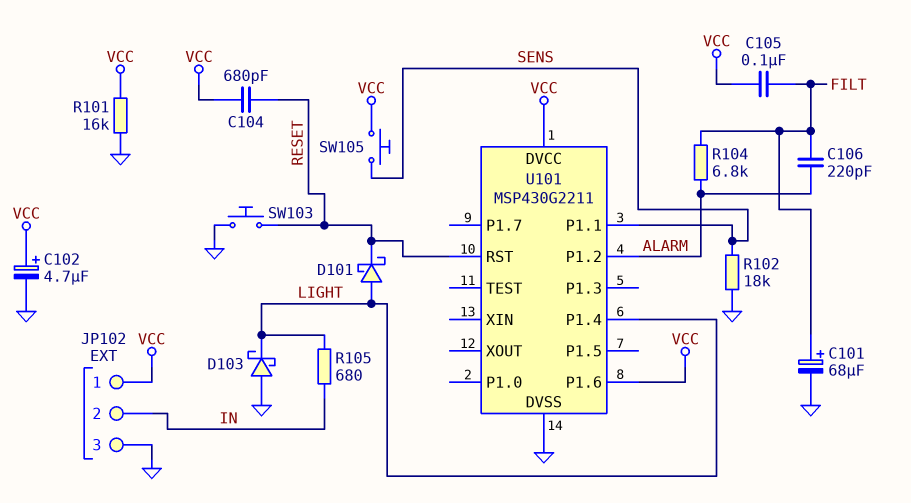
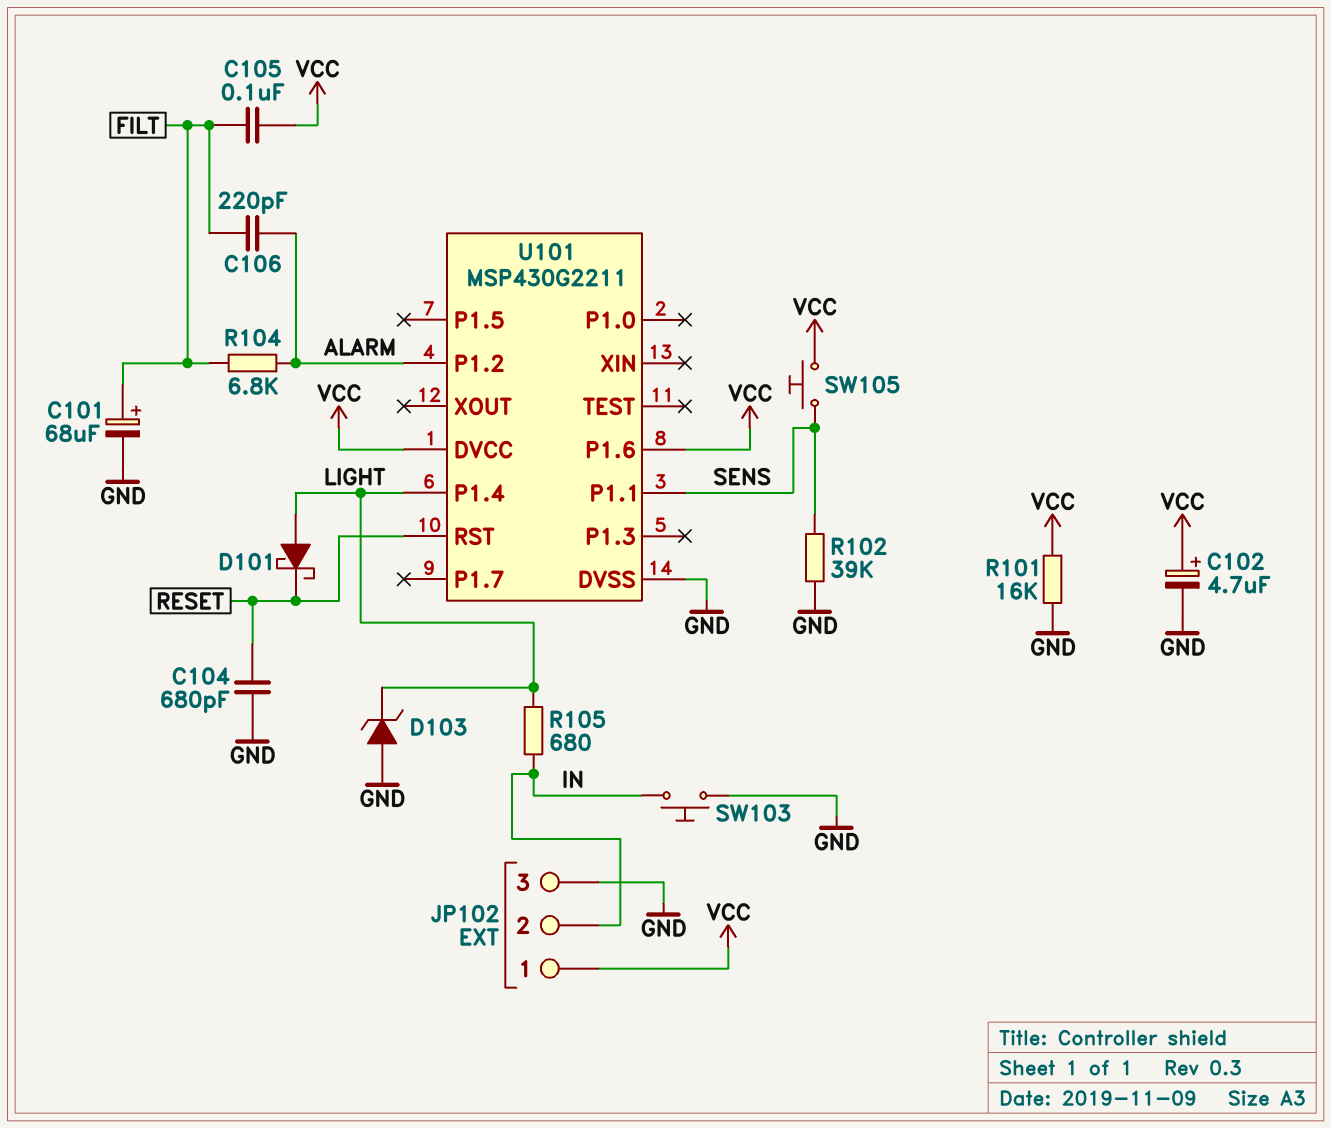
C104: 680pF (RESET, VCC) -> 680pF (GND, RESET)
D103: schottky (A GND, K LIGHT) -> zener (A GND, K LIGHT)
R102: 18k (GND, SENS) -> 39k (GND, SENS)
SW103: button (GND, RESET) -> button (GND, IN)

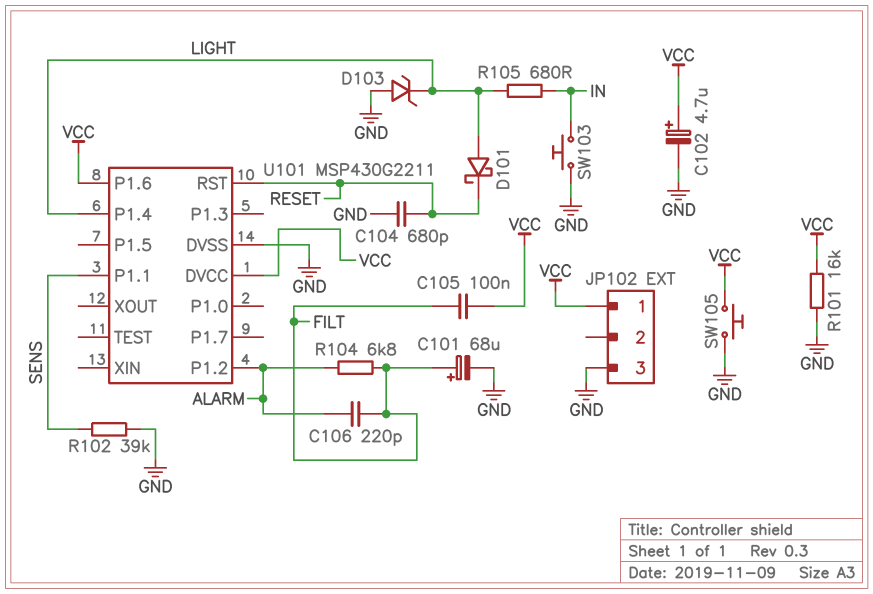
JP102 pin 2: IN -> none
SW105: button (SENS, VCC) -> button (GND, VCC)

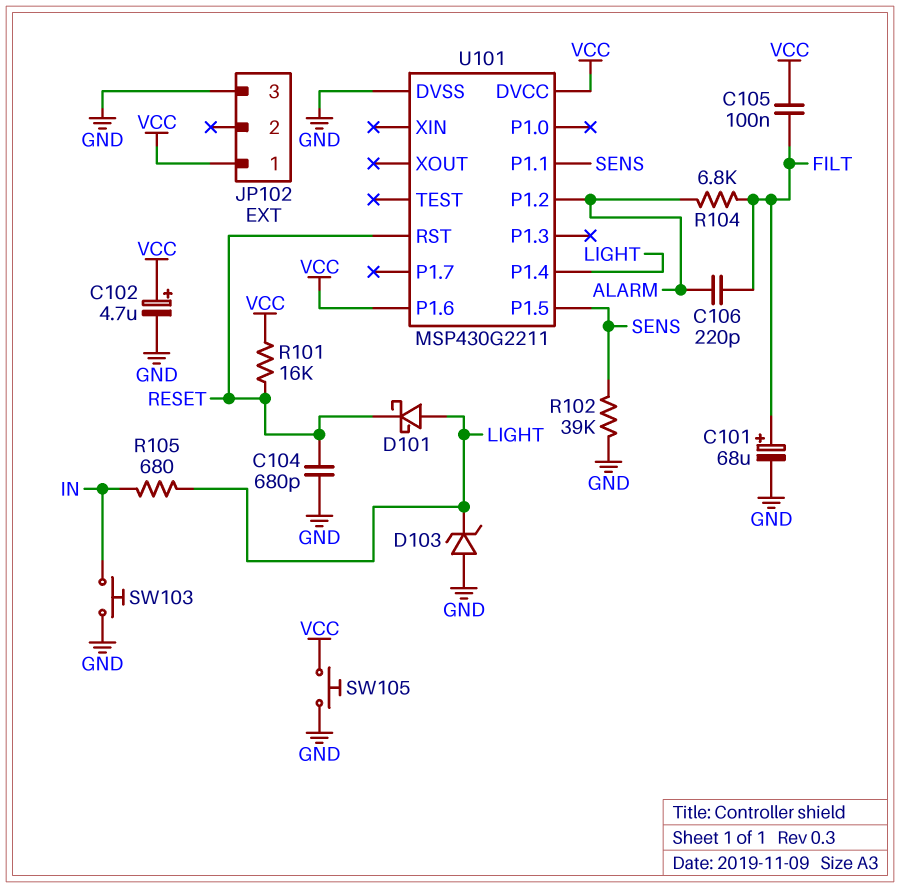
R101: 16k (GND, VCC) -> 16k (RESET, VCC)
U101 pin P1.5: none -> SENS

